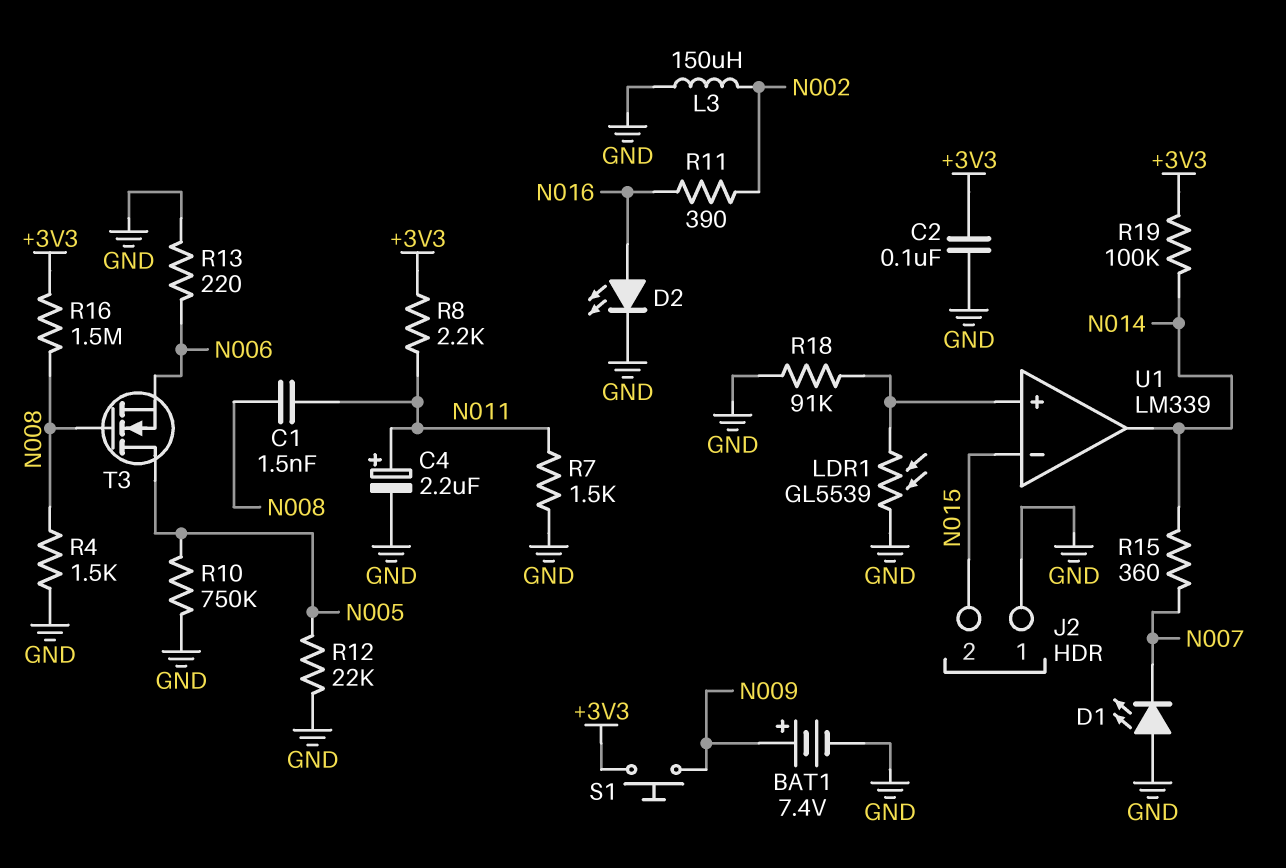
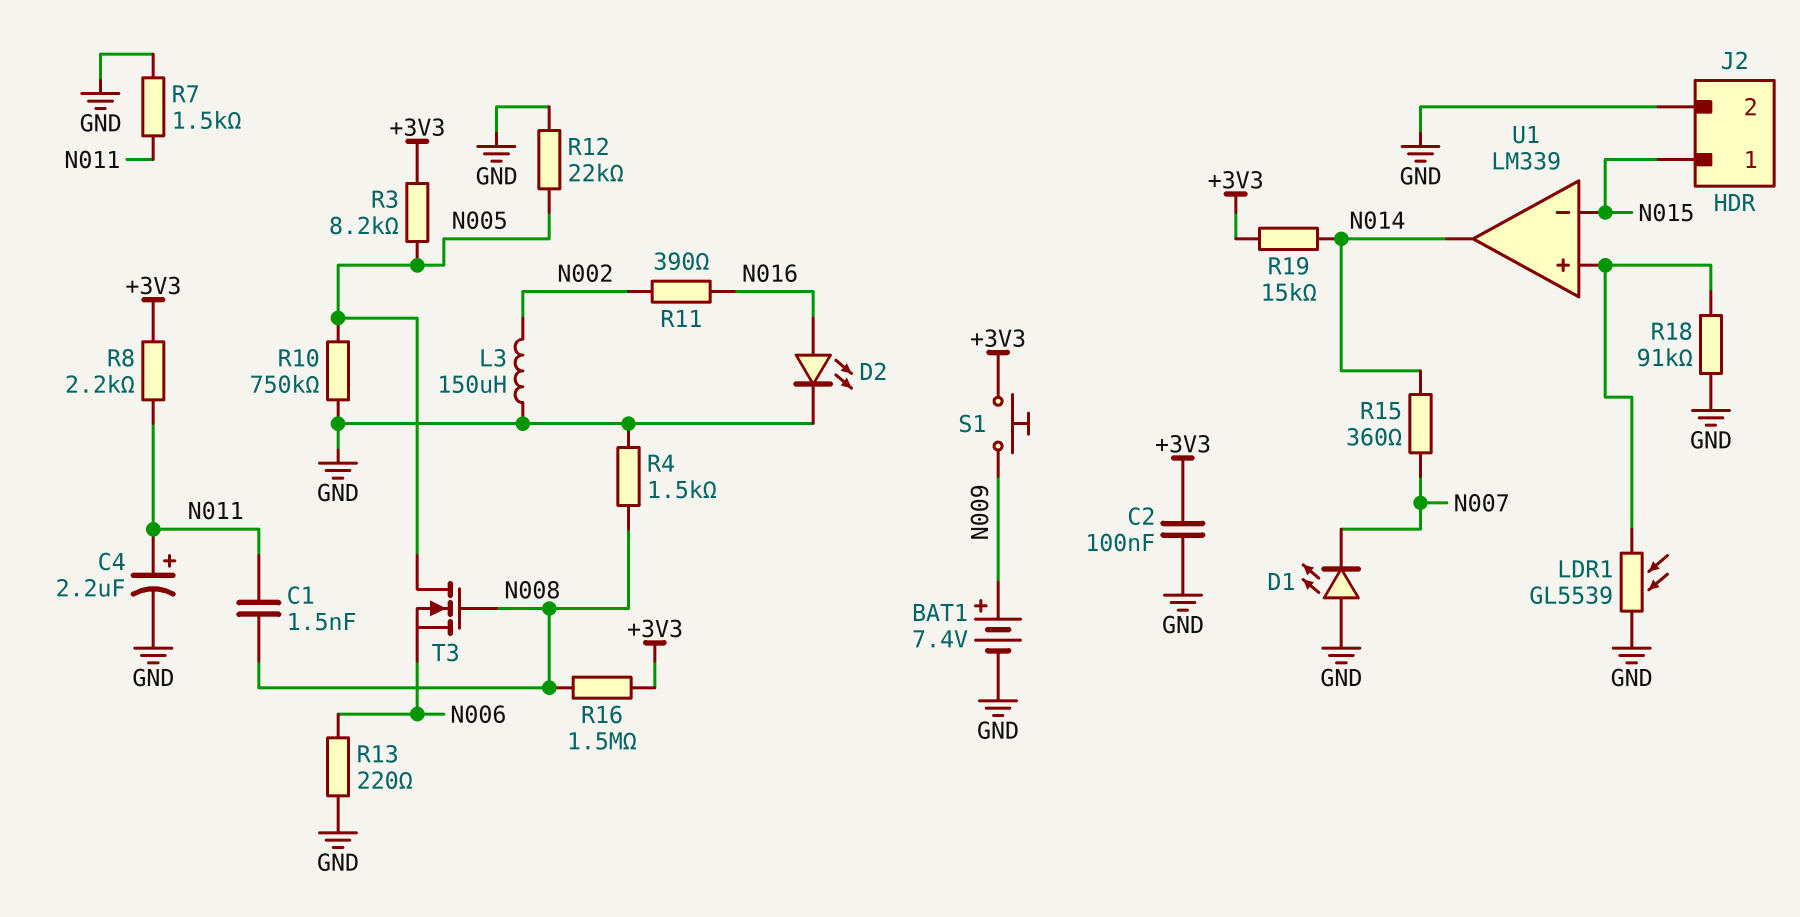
J2 pin 1: GND -> N015
J2 pin 2: N015 -> GND
R3: none -> 8.2k (+3V3, N005)
R19: 100k (+3V3, N014) -> 15k (+3V3, N014)

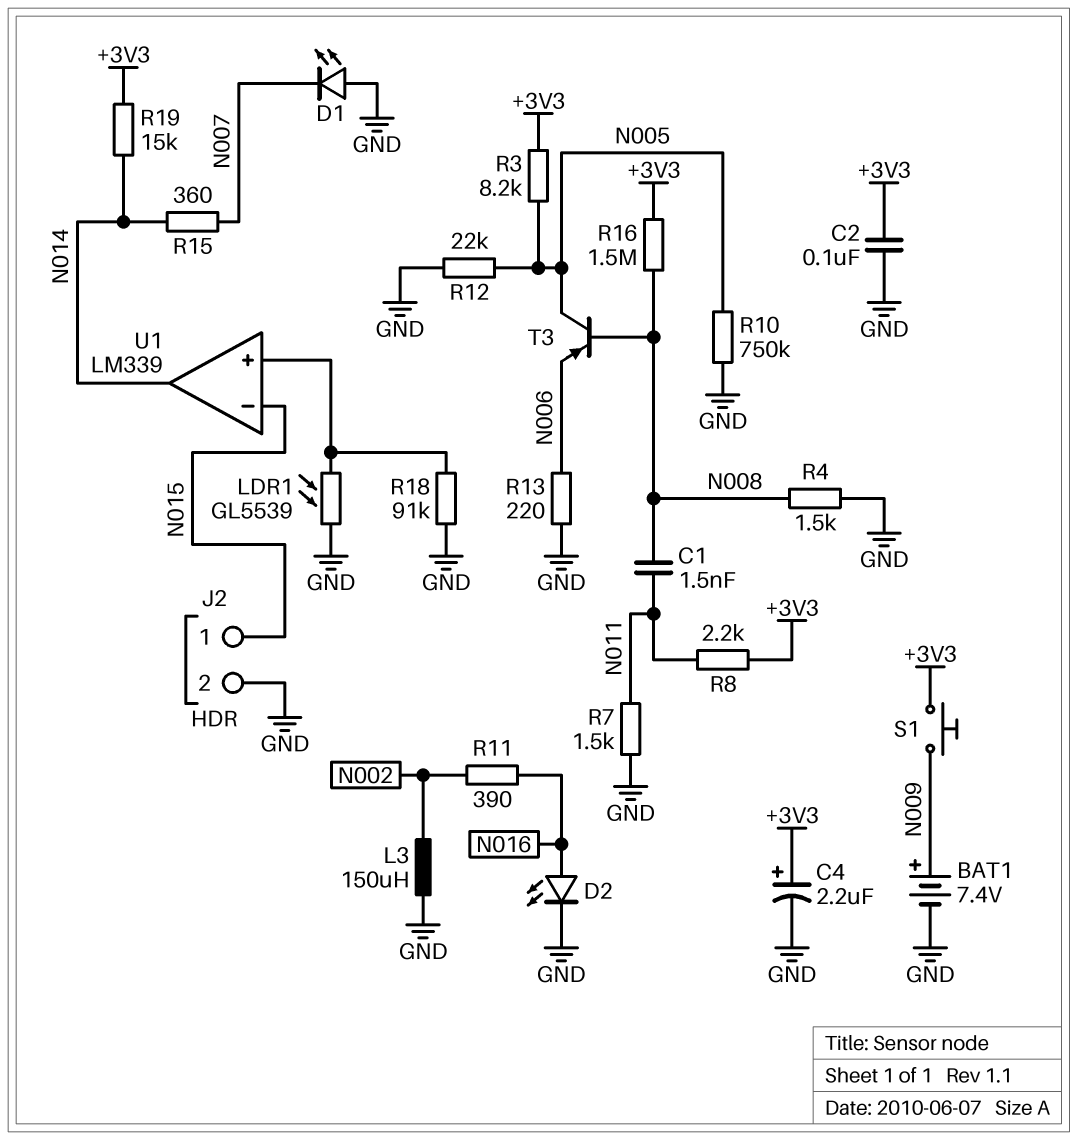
C4: 2.2uF (plus N011, minus GND) -> 2.2uF (plus +3V3, minus GND)
T3: NMOS (G N008, D N005, S N006) -> PNP (B N008, C N005, E N006)

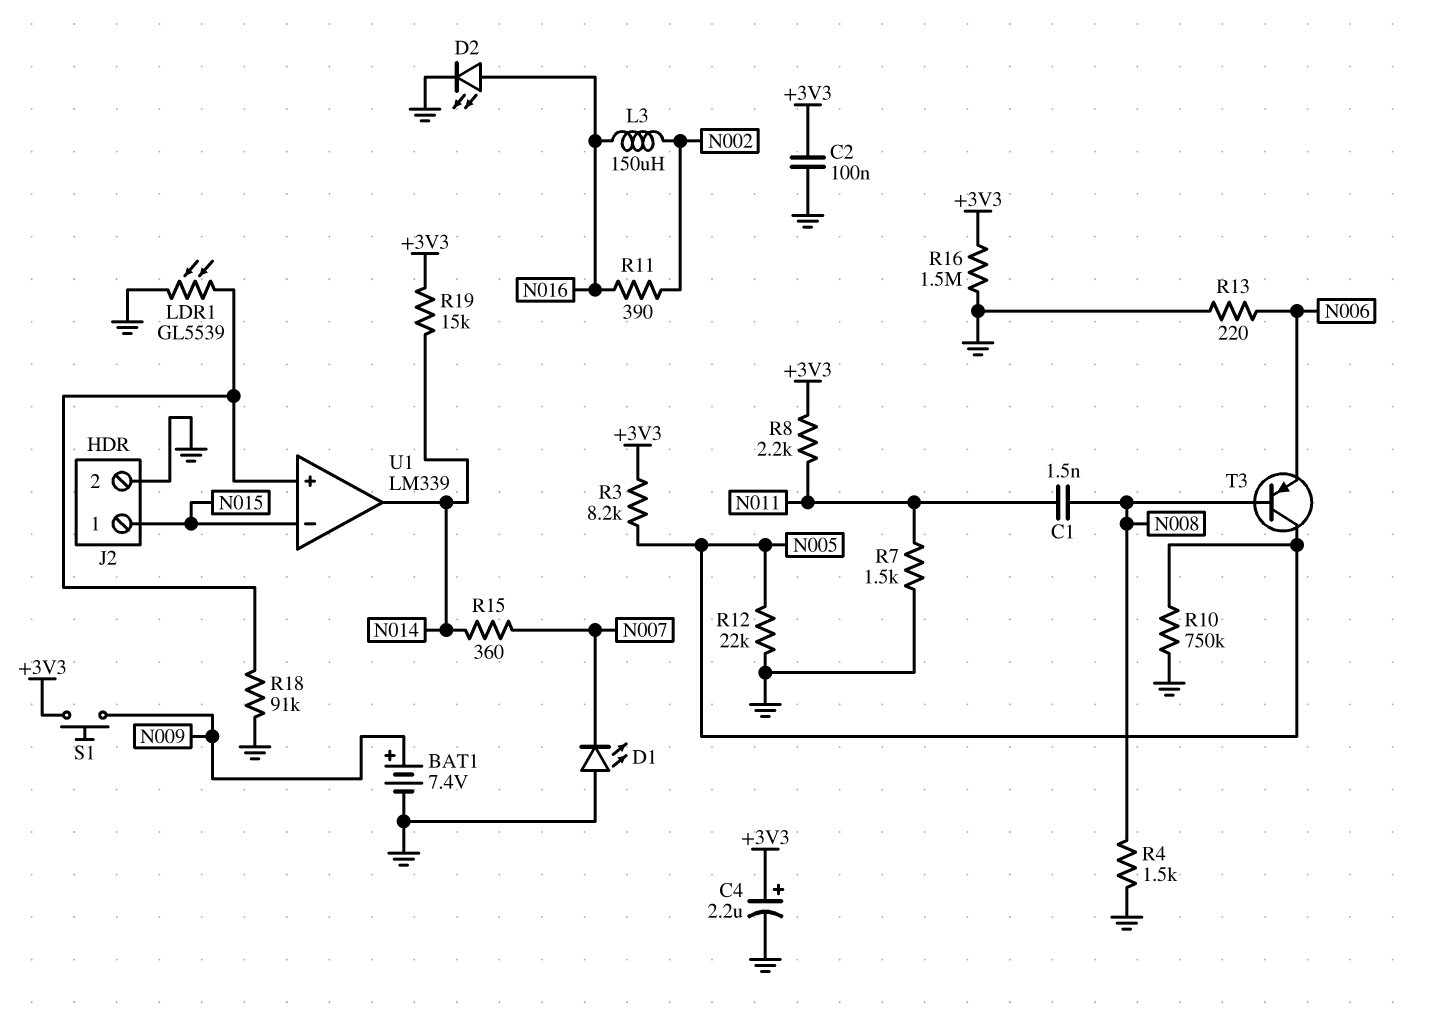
L3: 150uH (GND, N002) -> 150uH (N002, N016)
R16: 1.5M (+3V3, N008) -> 1.5M (+3V3, GND)

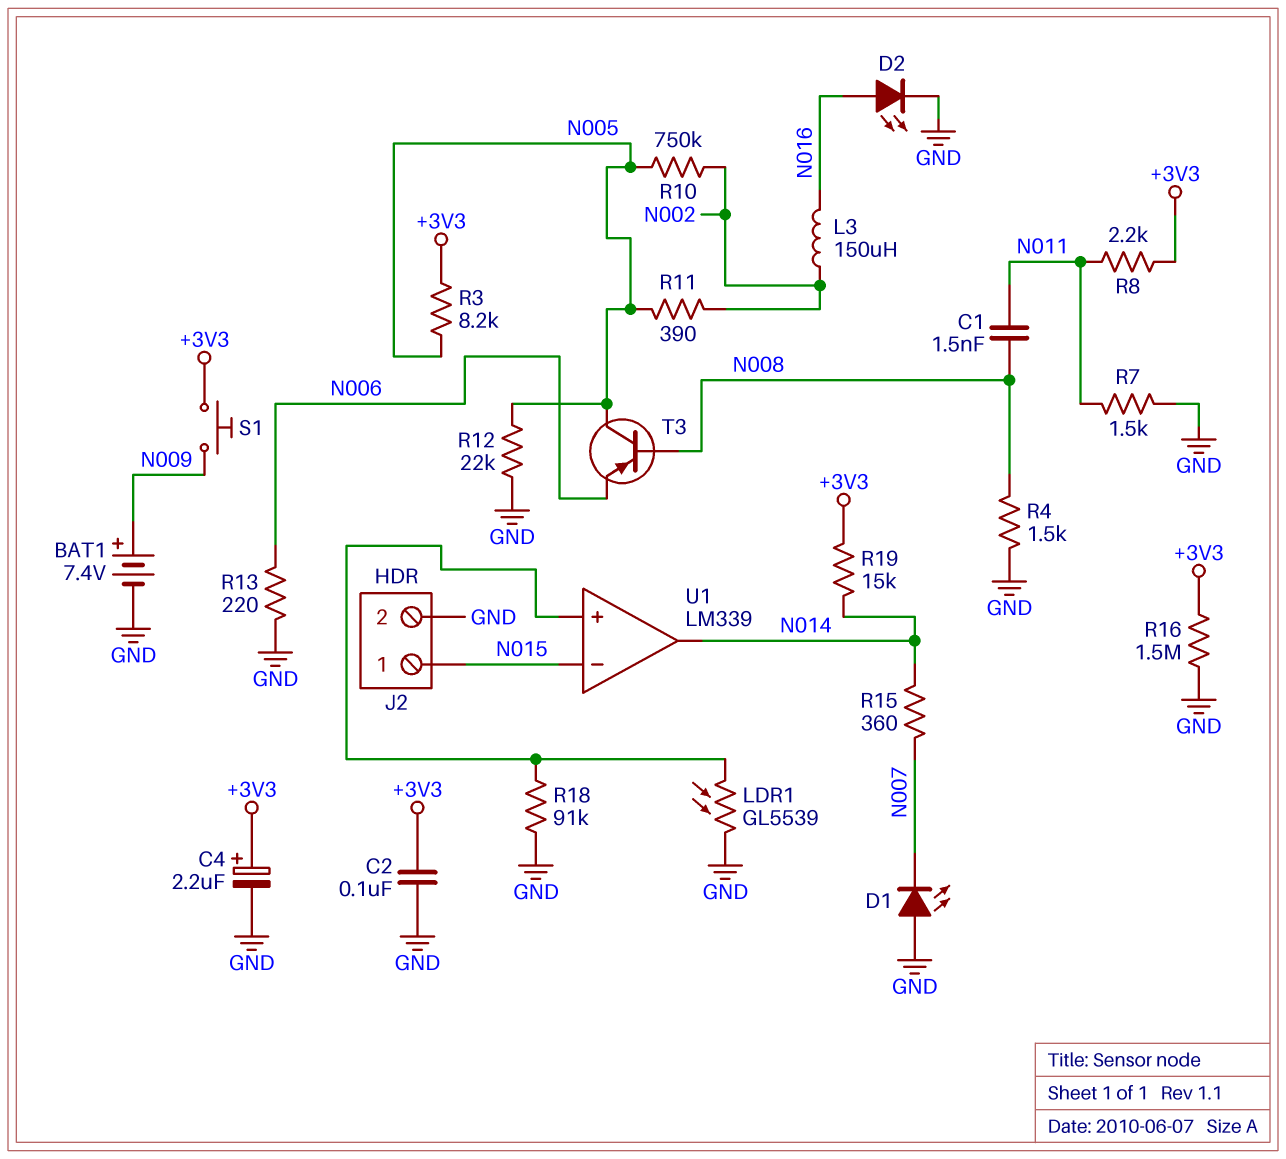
R10: 750k (GND, N005) -> 750k (N002, N005)
R11: 390 (N002, N016) -> 390 (N002, N005)

